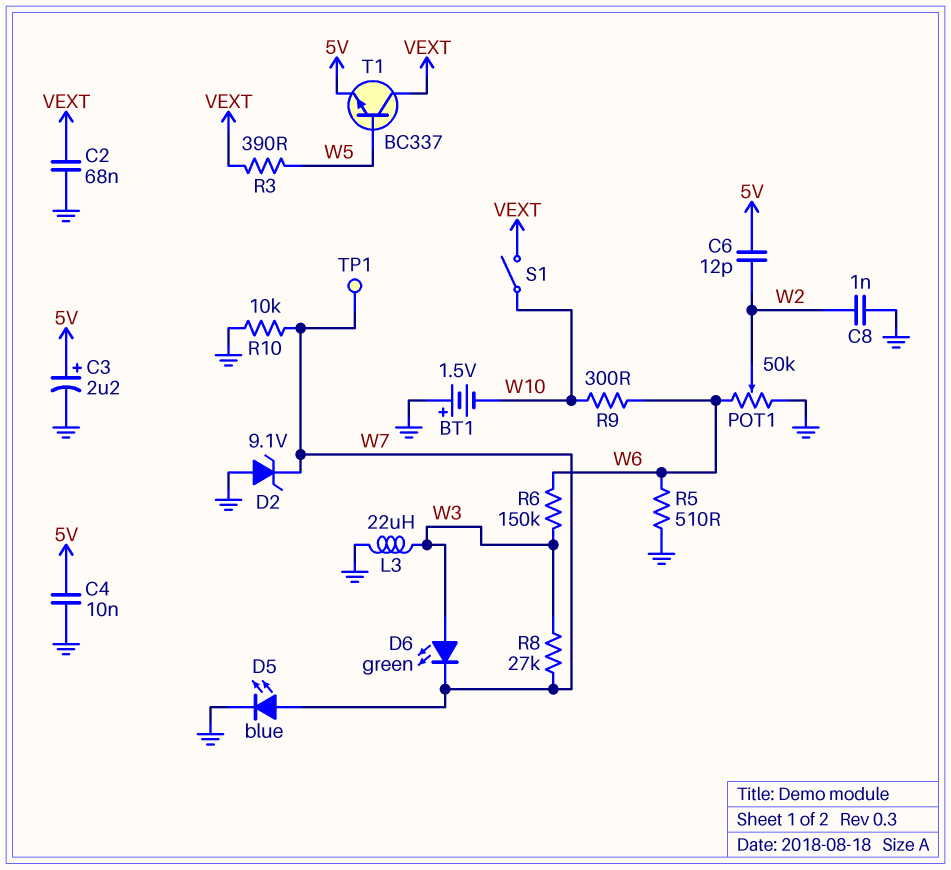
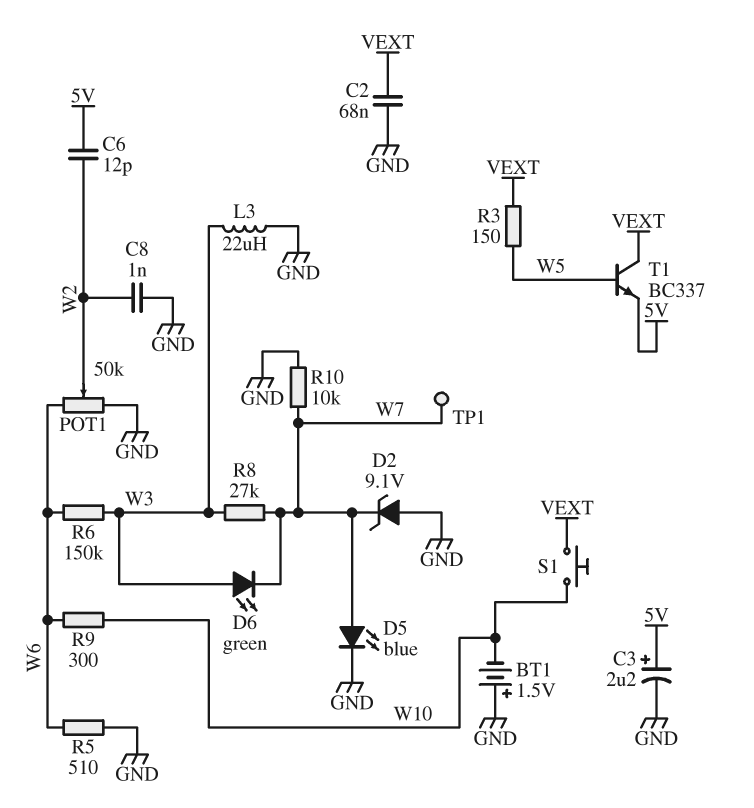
C4: 10nF (5V, GND) -> none
R3: 390 (VEXT, W5) -> 150 (VEXT, W5)
S1: switch (VEXT, W10) -> button (VEXT, W10)

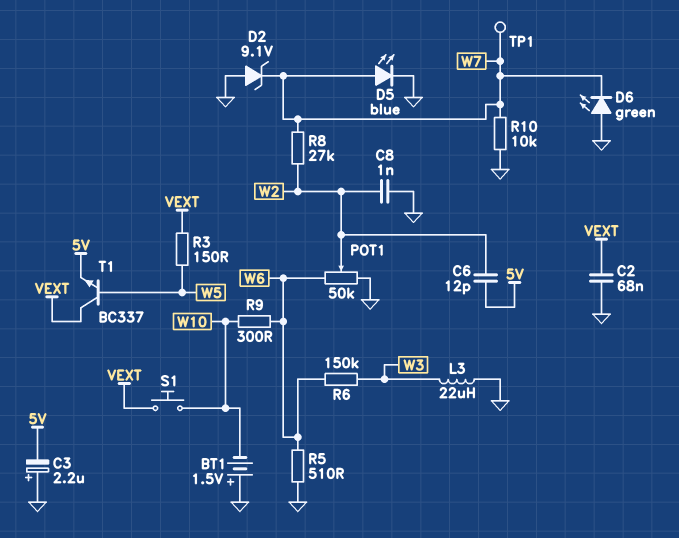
C3: 2.2uF (plus 5V, minus GND) -> 2.2uF (plus GND, minus 5V)
D6: LED green (A W3, K W7) -> LED green (A GND, K W7)
R8: 27k (W3, W7) -> 27k (W2, W7)

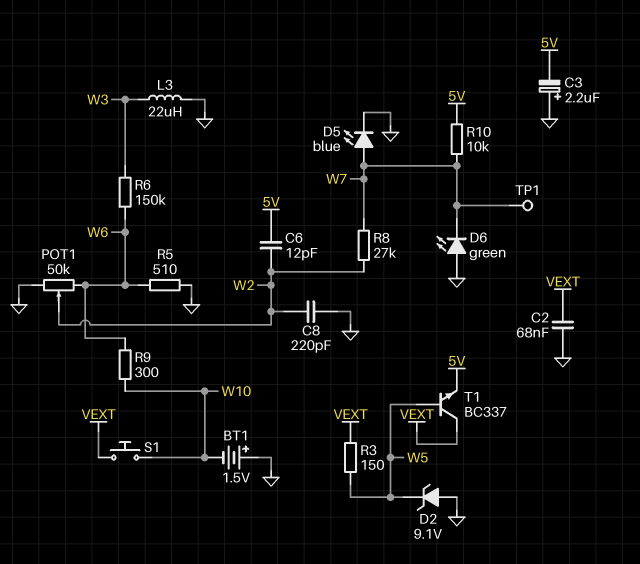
C8: 1nF (GND, W2) -> 220pF (GND, W2)
D2: zener 9.1V (A GND, K W7) -> zener 9.1V (A GND, K W5)
R10: 10k (GND, W7) -> 10k (5V, W7)

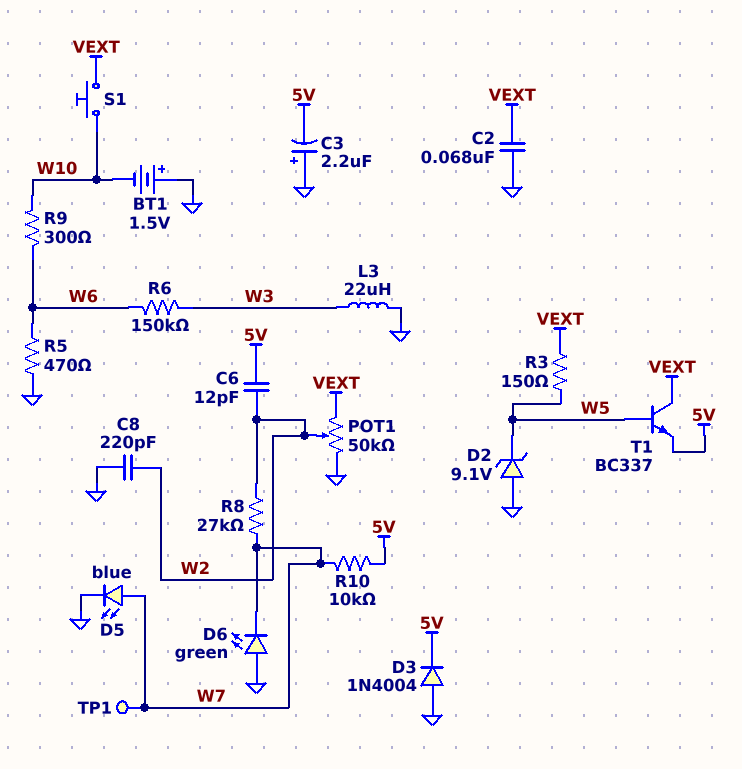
D3: none -> diode 1N4004 (A GND, K 5V)
POT1: 50k (GND, W6, wiper W2) -> 50k (GND, VEXT, wiper W2)
R5: 510 (GND, W6) -> 470 (GND, W6)

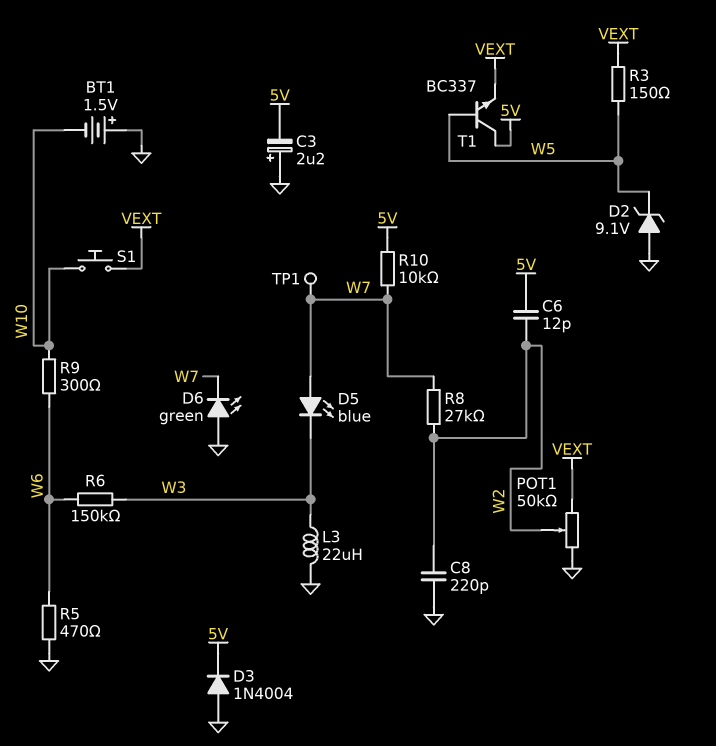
C2: 68nF (GND, VEXT) -> none
D5: LED blue (A W7, K GND) -> LED blue (A W7, K W3)
T1: NPN BC337 (B W5, C VEXT, E 5V) -> NPN BC337 (B W5, C 5V, E VEXT)

